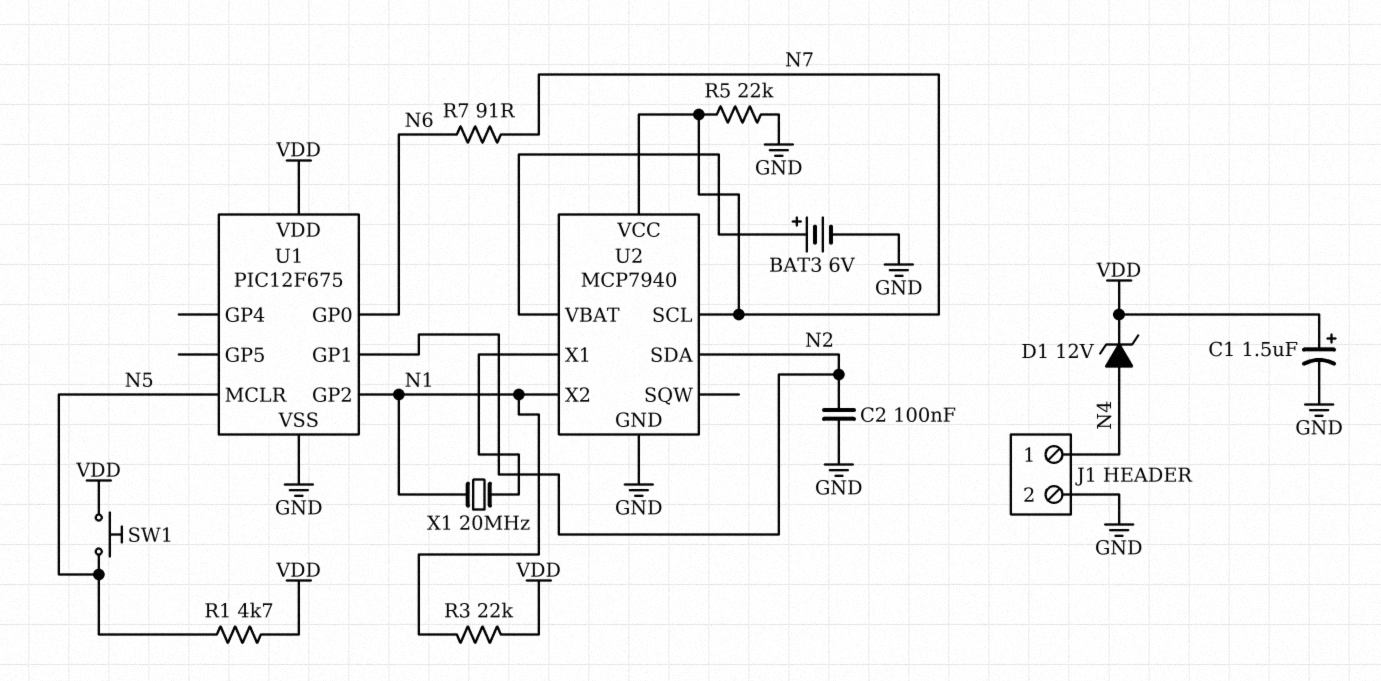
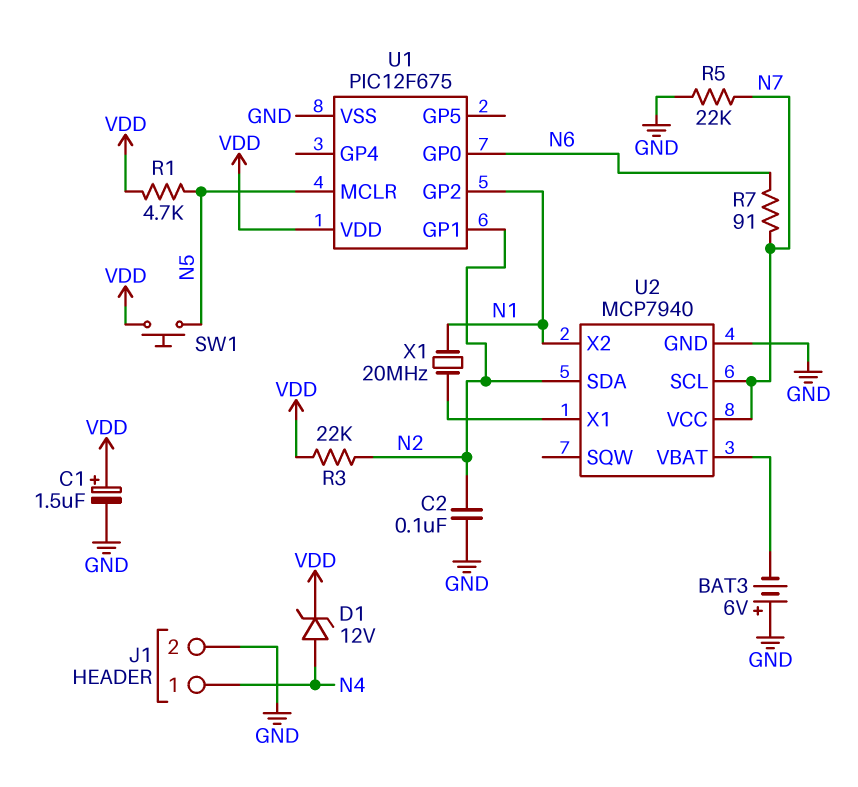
BAT3: 6V (plus U2/VBAT, minus GND) -> 6V (plus GND, minus U2/VBAT)
R3: 22k (N1, VDD) -> 22k (N2, VDD)

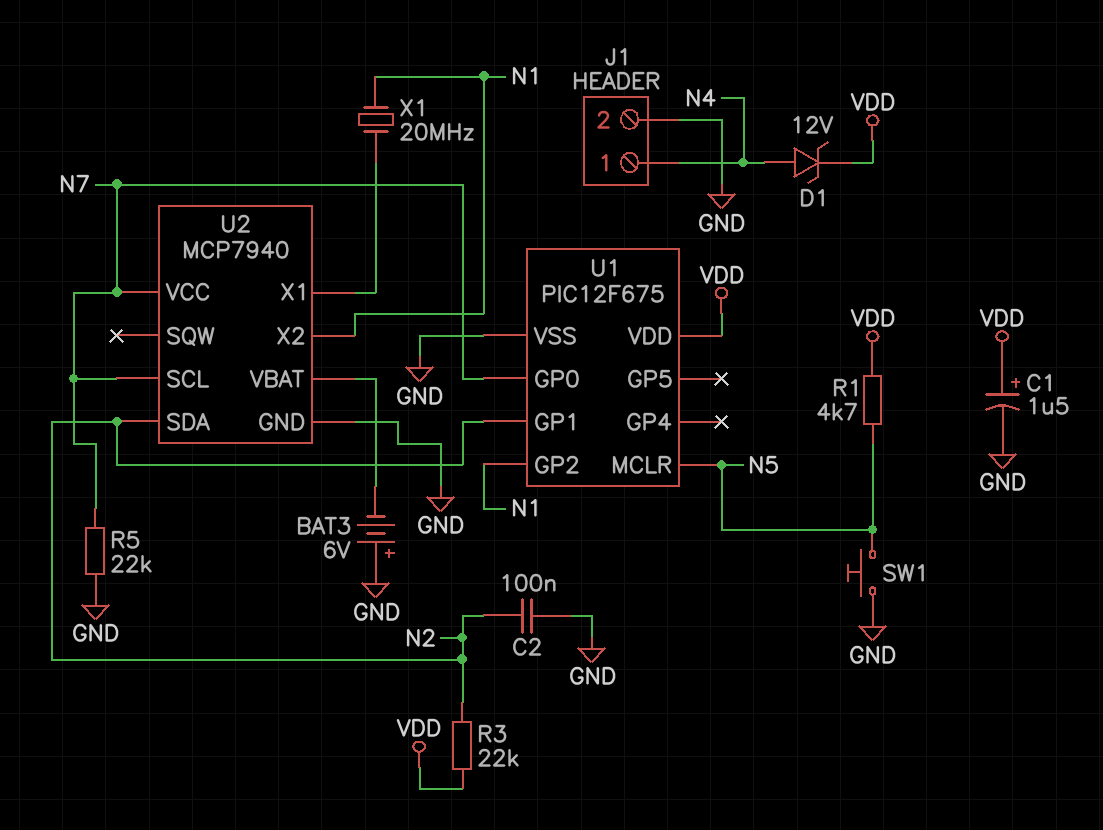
R7: 91 (N6, N7) -> none
SW1: button (N5, VDD) -> button (GND, N5)
U1 pin GP0: N6 -> N7

